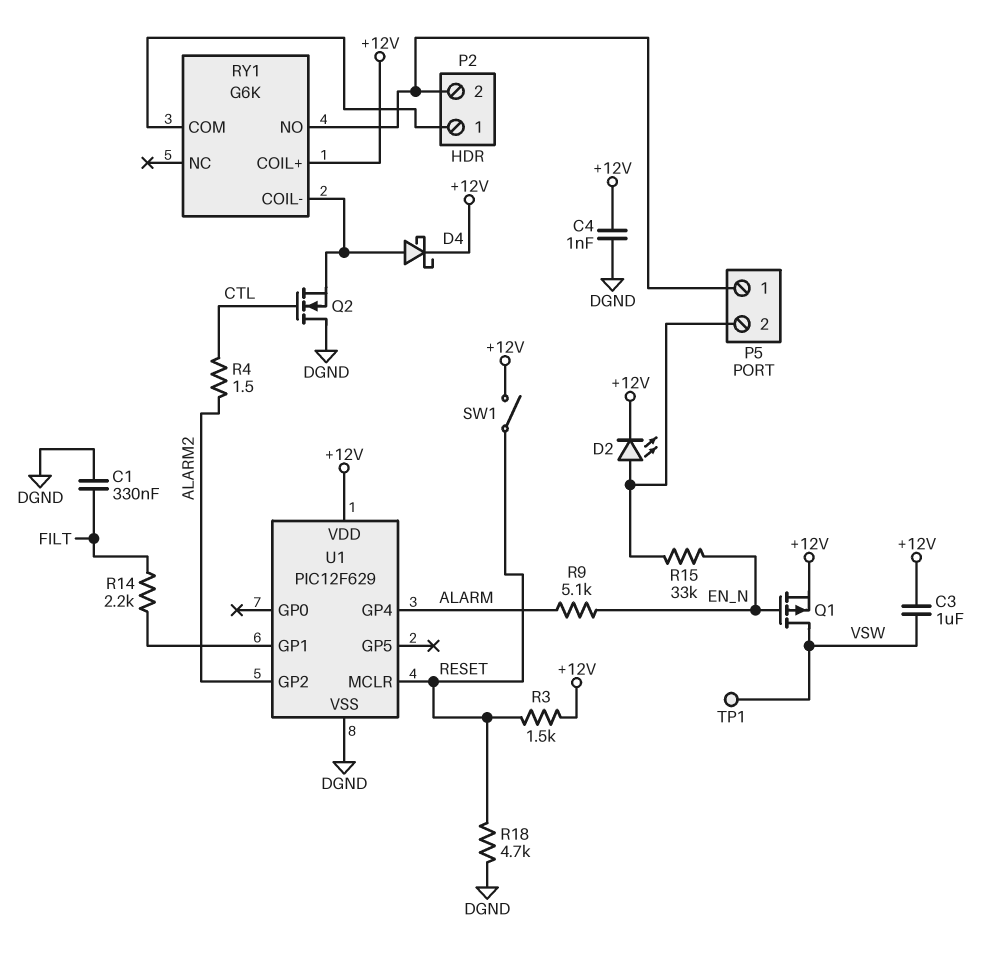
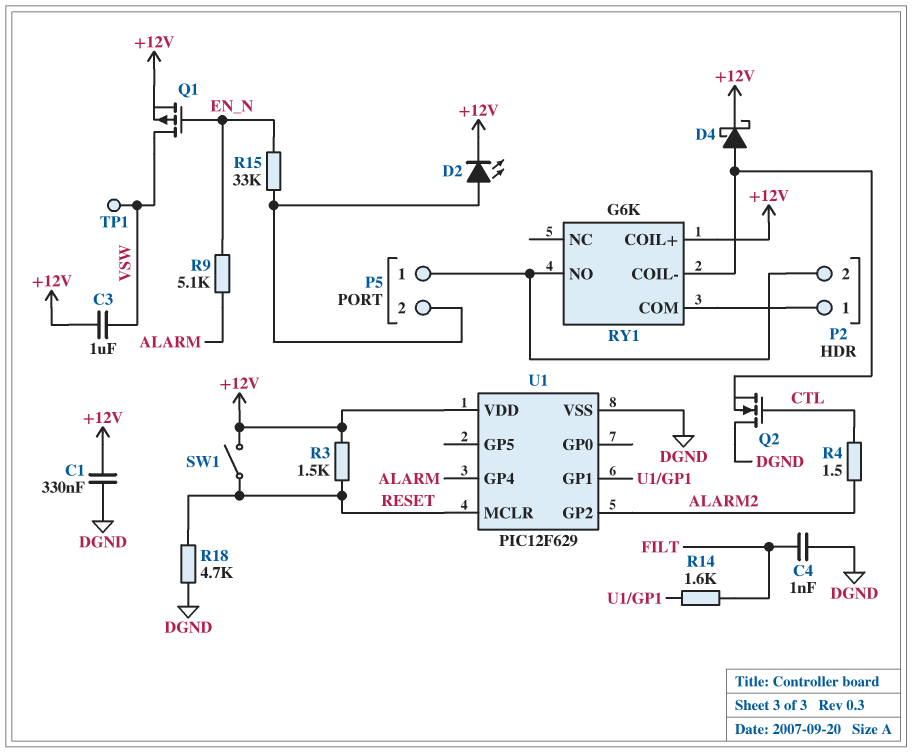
C1: 330nF (DGND, FILT) -> 330nF (+12V, DGND)
C4: 1nF (+12V, DGND) -> 1nF (DGND, FILT)
R14: 2.2k (FILT, U1/GP1) -> 1.6k (FILT, U1/GP1)

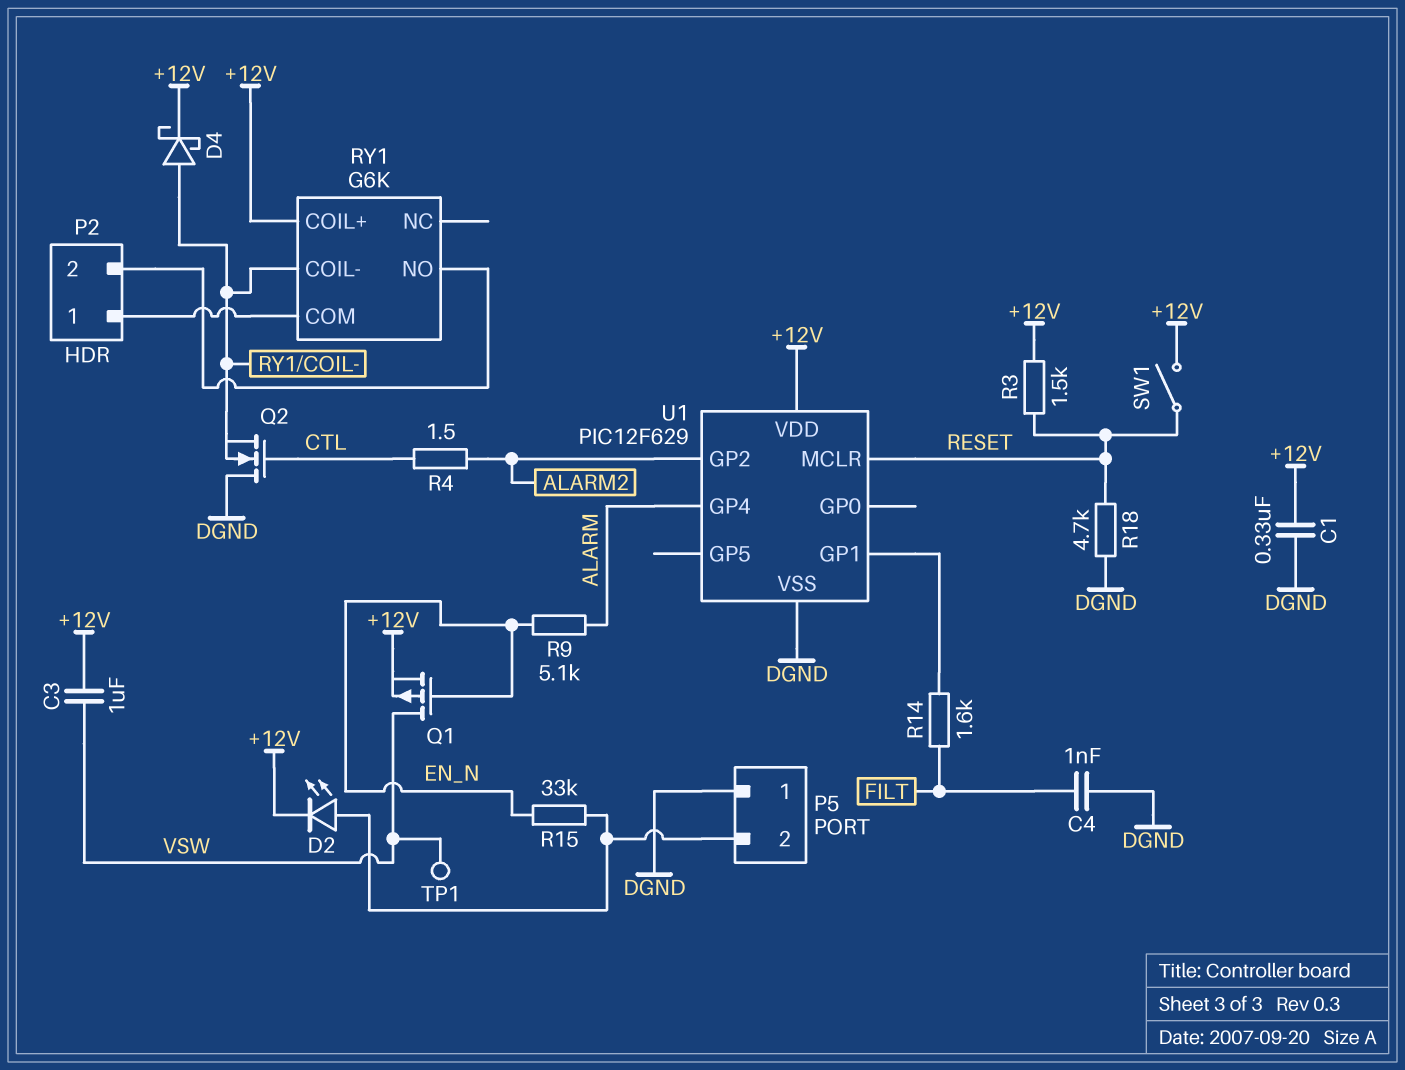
P5 pin 1: P2/2 -> DGND

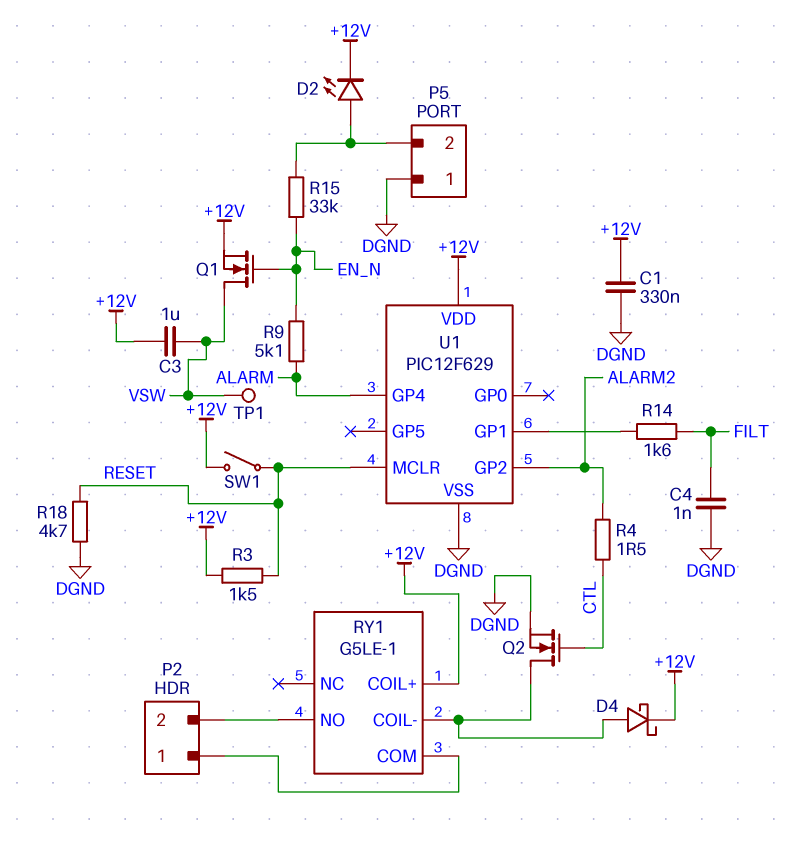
Q1: PMOS (G EN_N, D VSW, S +12V) -> NMOS (G EN_N, D VSW, S +12V)
Q2: NMOS (G CTL, D DGND, S RY1/COIL-) -> NMOS (G CTL, D RY1/COIL-, S DGND)
RY1: G6K -> G5LE-1

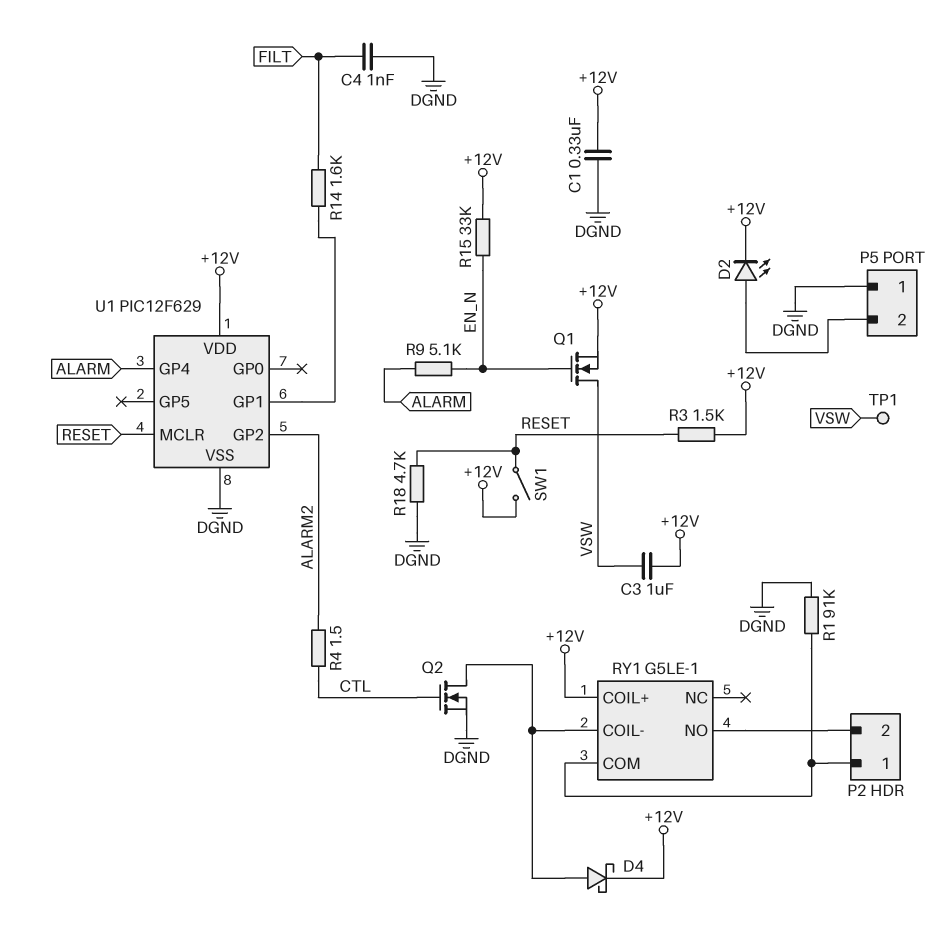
R1: none -> 91k (DGND, P2/1)
R15: 33k (EN_N, P5/2) -> 33k (+12V, EN_N)

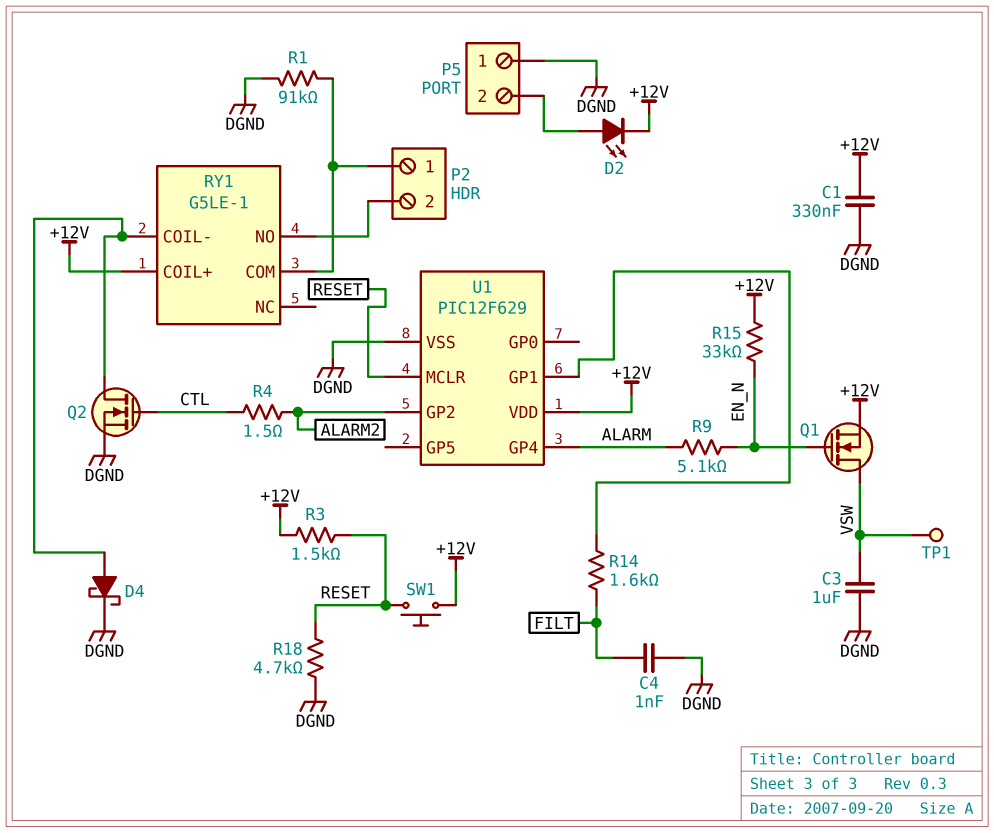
C3: 1uF (+12V, VSW) -> 1uF (DGND, VSW)
D4: schottky (A RY1/COIL-, K +12V) -> schottky (A RY1/COIL-, K DGND)
SW1: switch (+12V, RESET) -> button (+12V, RESET)

